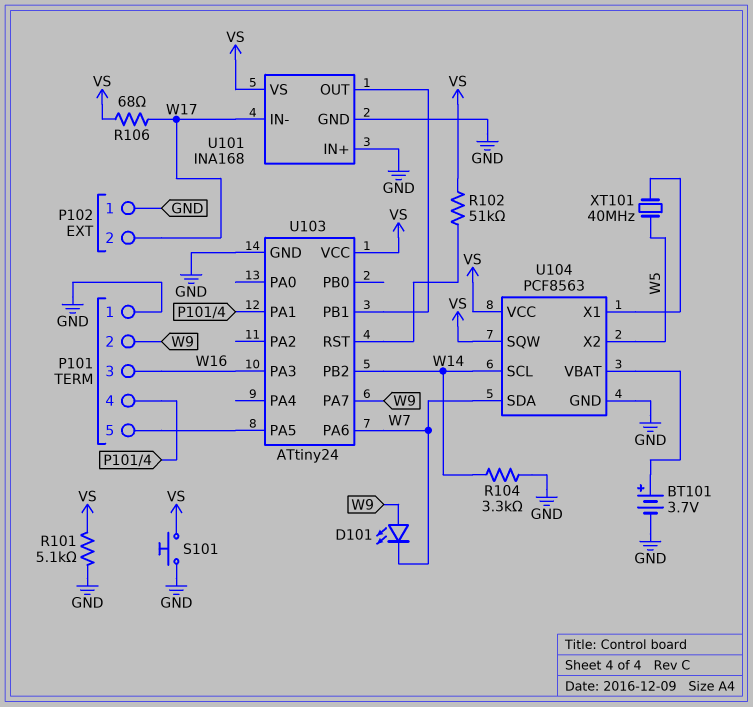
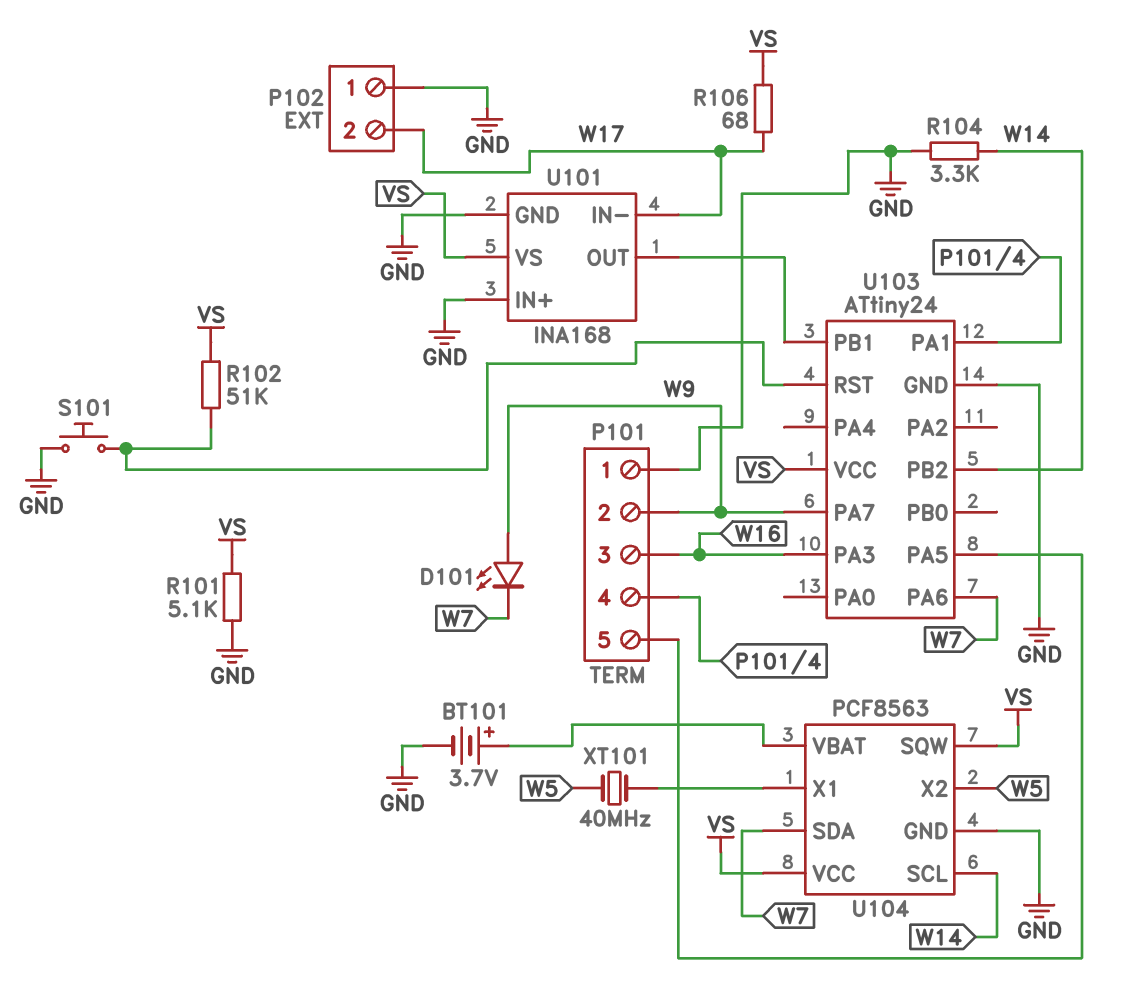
S101: button (GND, VS) -> button (GND, U103/RST)

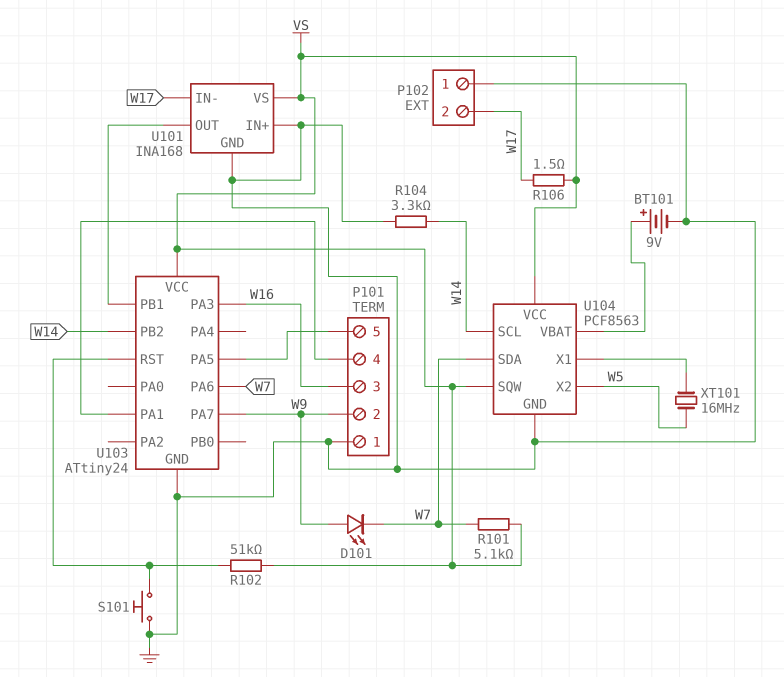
BT101: 3.7V (plus U104/VBAT, minus GND) -> 9V (plus U104/VBAT, minus GND)
R101: 5.1k (GND, VS) -> 5.1k (VS, W7)
R106: 68 (VS, W17) -> 1.5 (VS, W17)
XT101: 40MHz (U104/X1, W5) -> 16MHz (U104/X1, W5)

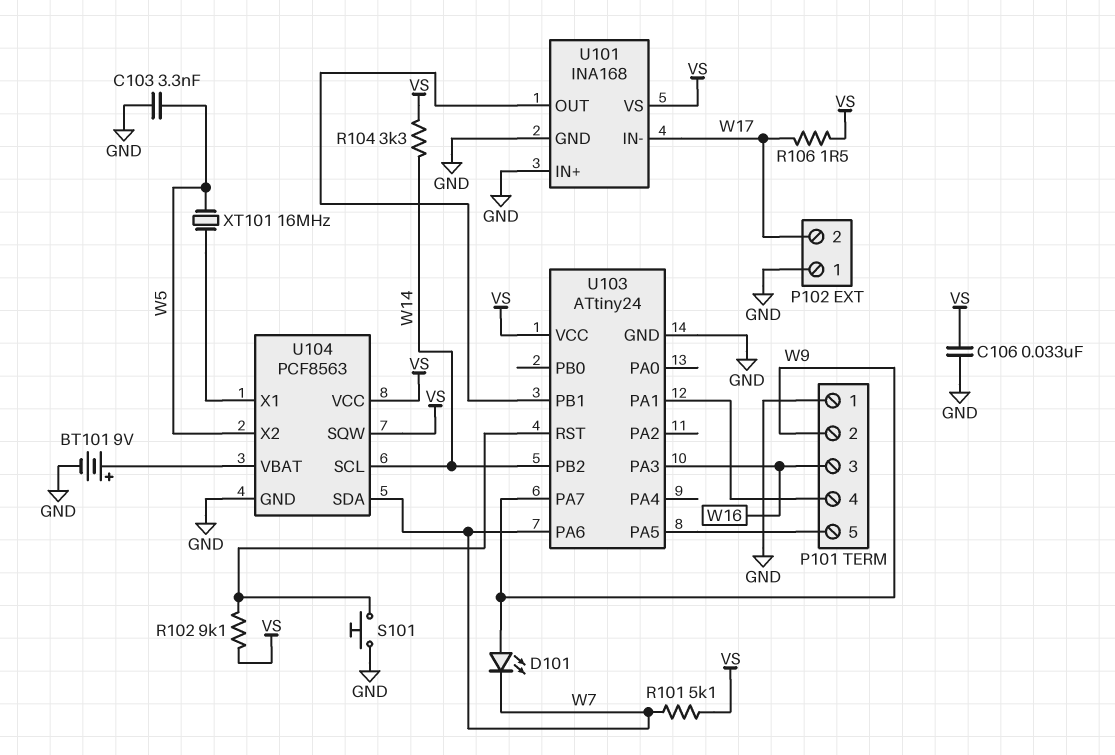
C103: none -> 3.3nF (GND, W5)
C106: none -> 33nF (GND, VS)
R102: 51k (U103/RST, VS) -> 9.1k (U103/RST, VS)
R104: 3.3k (GND, W14) -> 3.3k (VS, W14)

